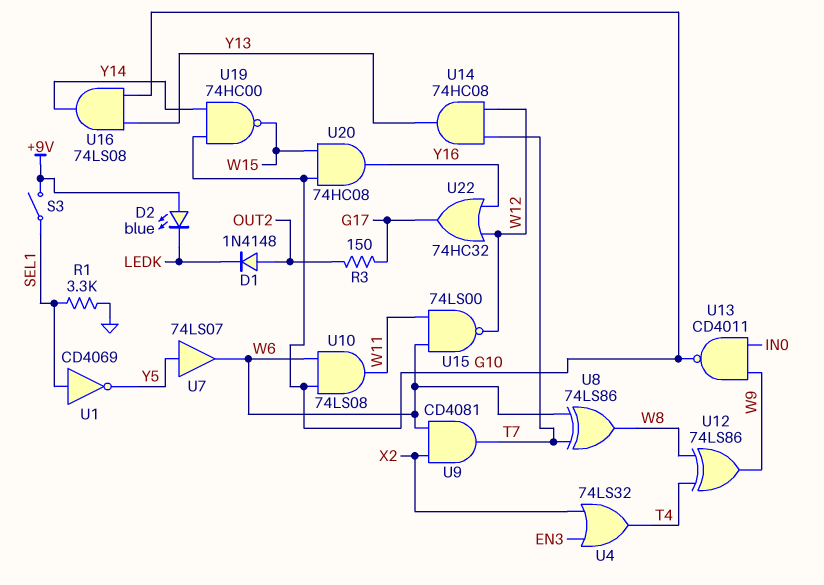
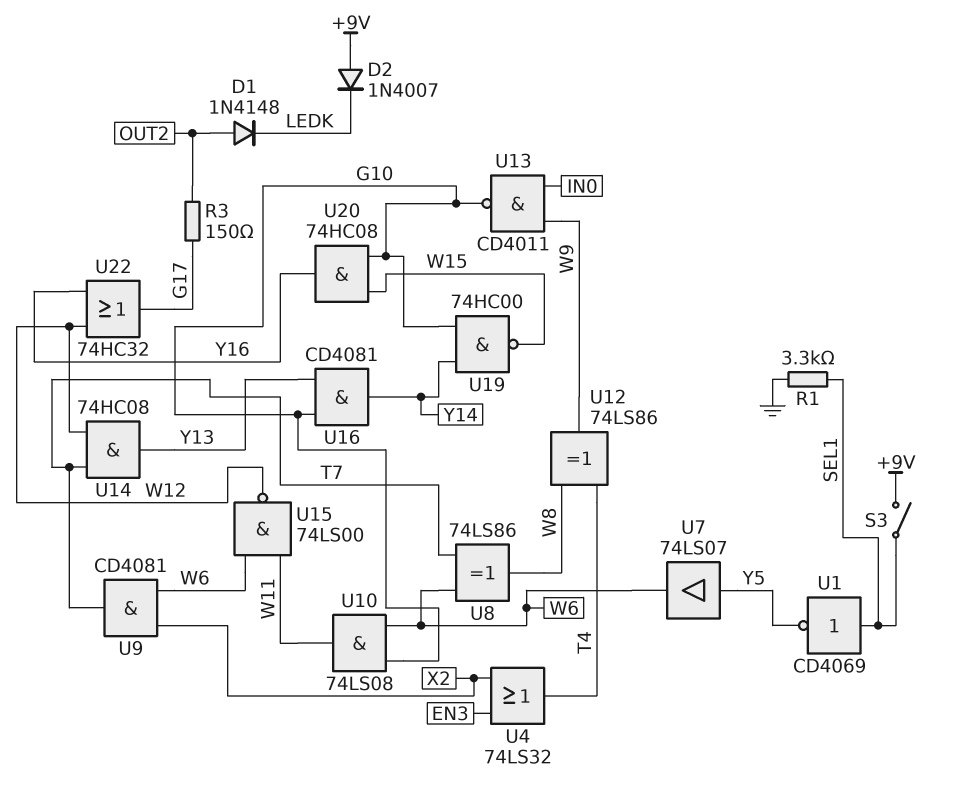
D2: LED blue (A +9V, K LEDK) -> diode 1N4007 (A +9V, K LEDK)
U16: AND 74LS08 (in G10, in Y13, out Y14) -> AND CD4081 (in G10, in Y13, out Y14)

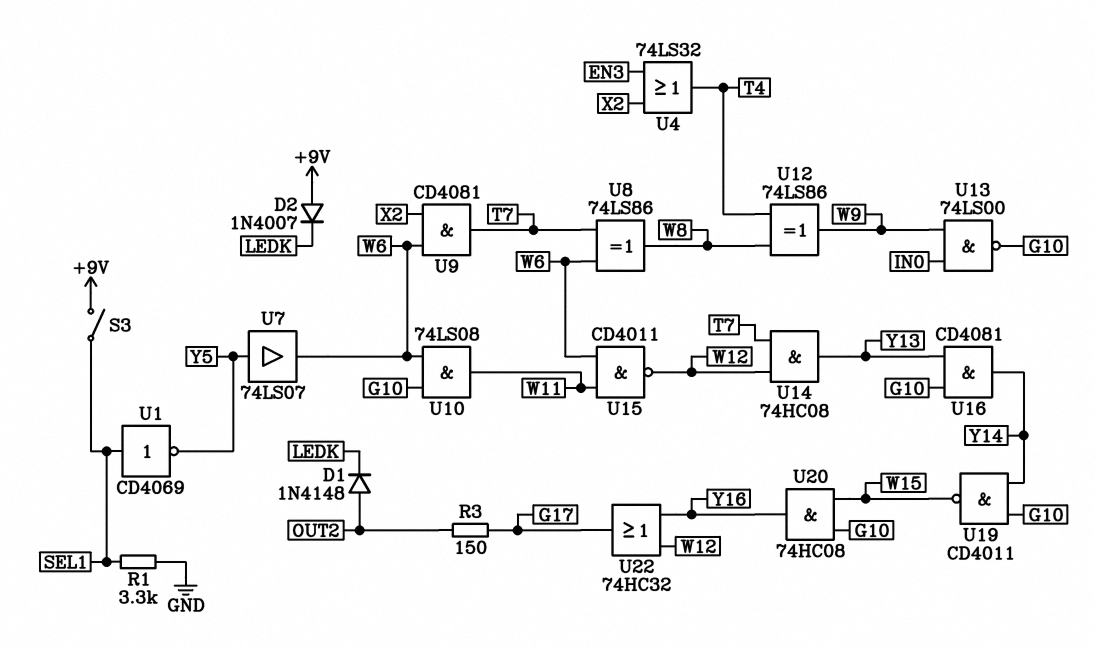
U13: NAND CD4011 (in IN0, in W9, out G10) -> NAND 74LS00 (in IN0, in W9, out G10)
U15: NAND 74LS00 (in W6, in W11, out W12) -> NAND CD4011 (in W6, in W11, out W12)
U19: NAND 74HC00 (in G10, in Y14, out W15) -> NAND CD4011 (in G10, in Y14, out W15)

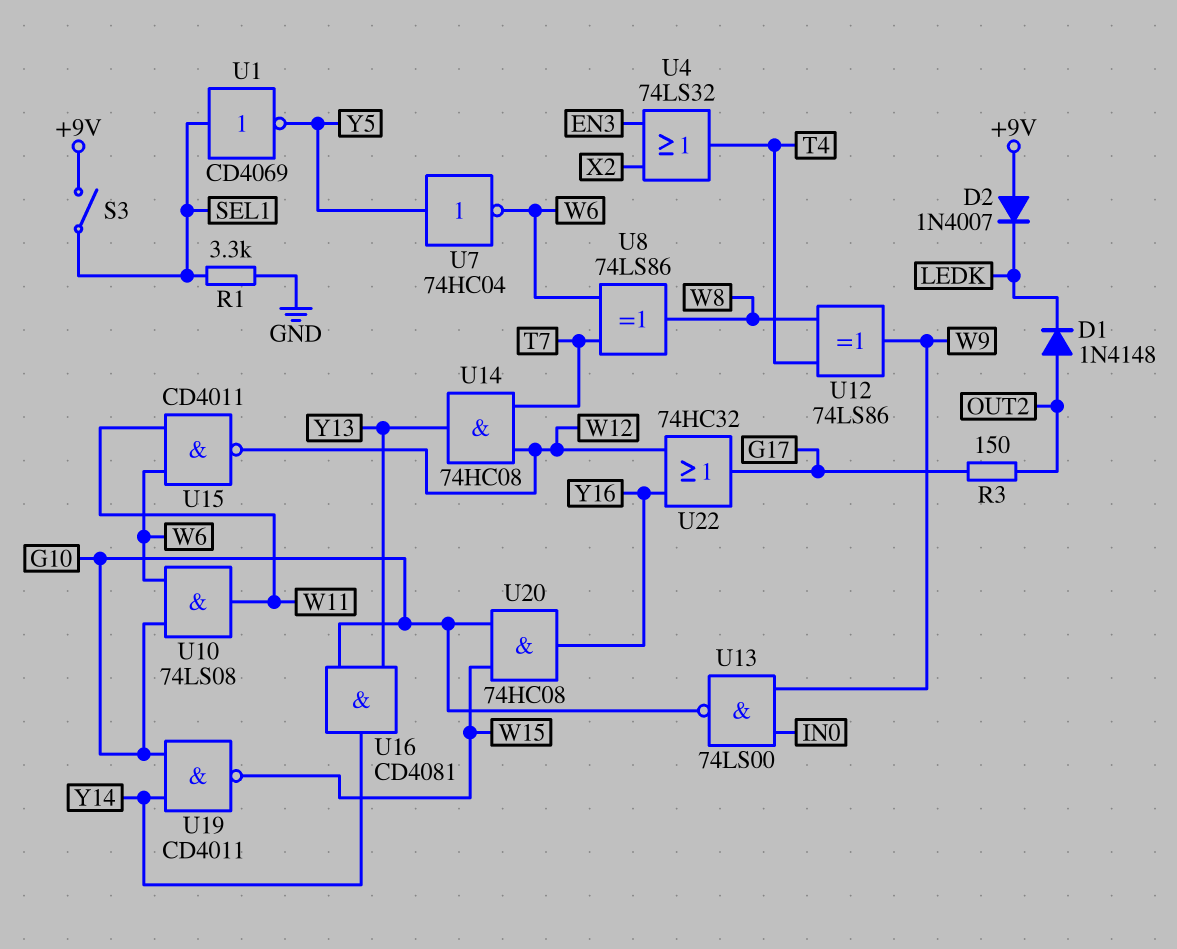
U7: buffer 74LS07 (in Y5, out W6) -> NOT 74HC04 (in Y5, out W6)
U9: AND CD4081 (in W6, in X2, out T7) -> none

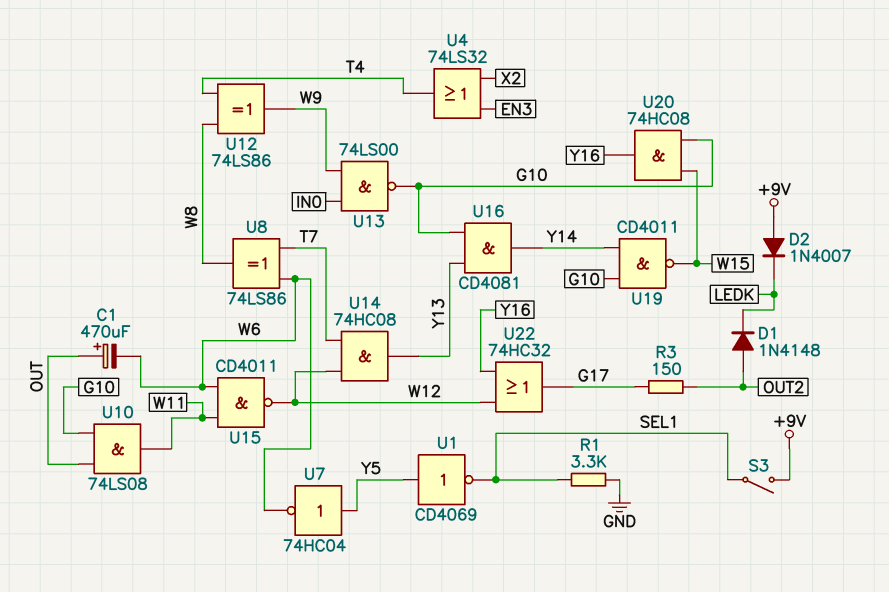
C1: none -> 470uF (plus OUT, minus W6)
U1: NOT CD4069 (in SEL1, out Y5) -> NOT CD4069 (in Y5, out SEL1)
U10: AND 74LS08 (in G10, in W6, out W11) -> AND 74LS08 (in G10, in OUT, out W11)

